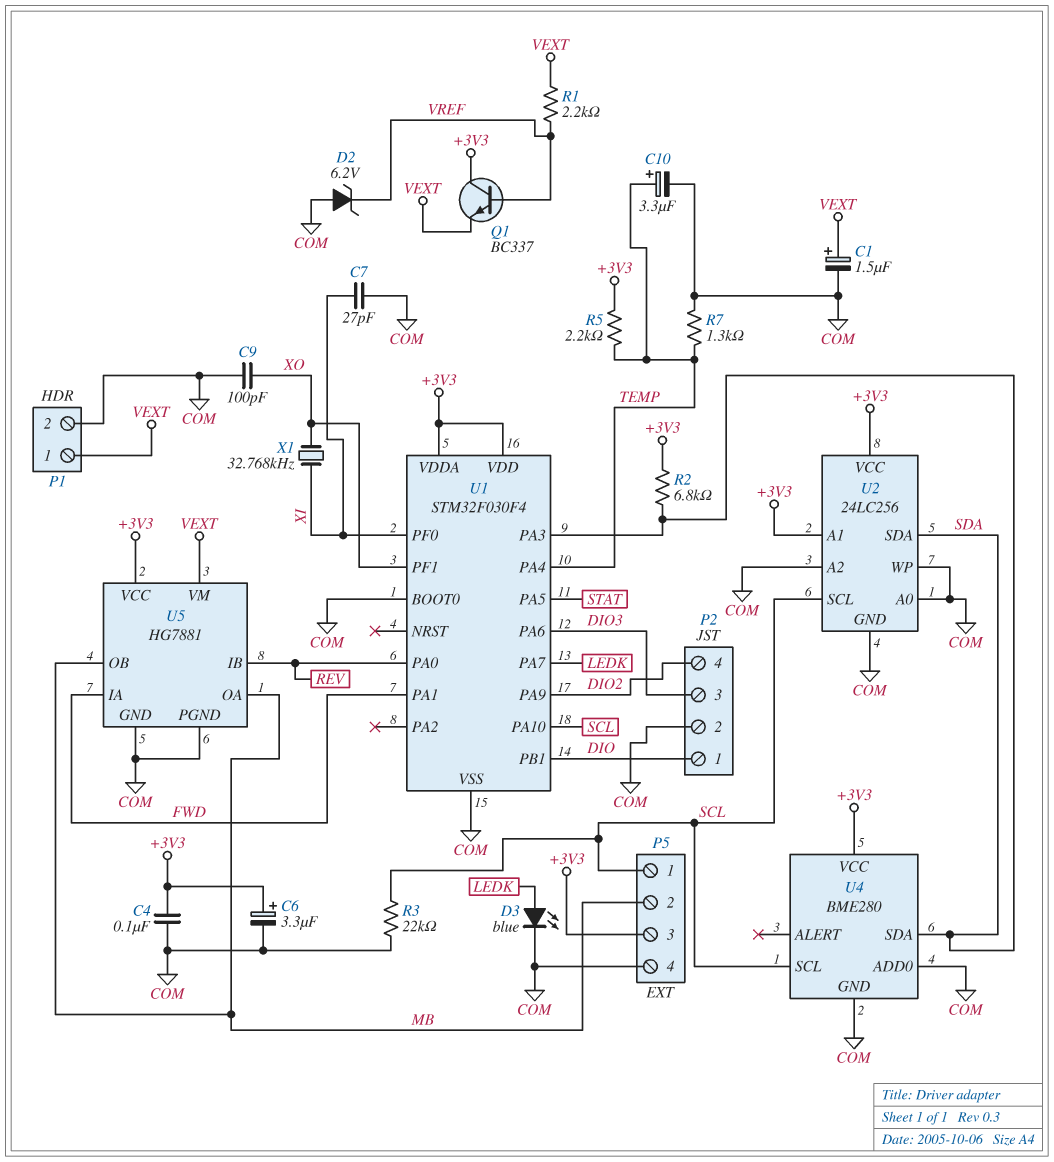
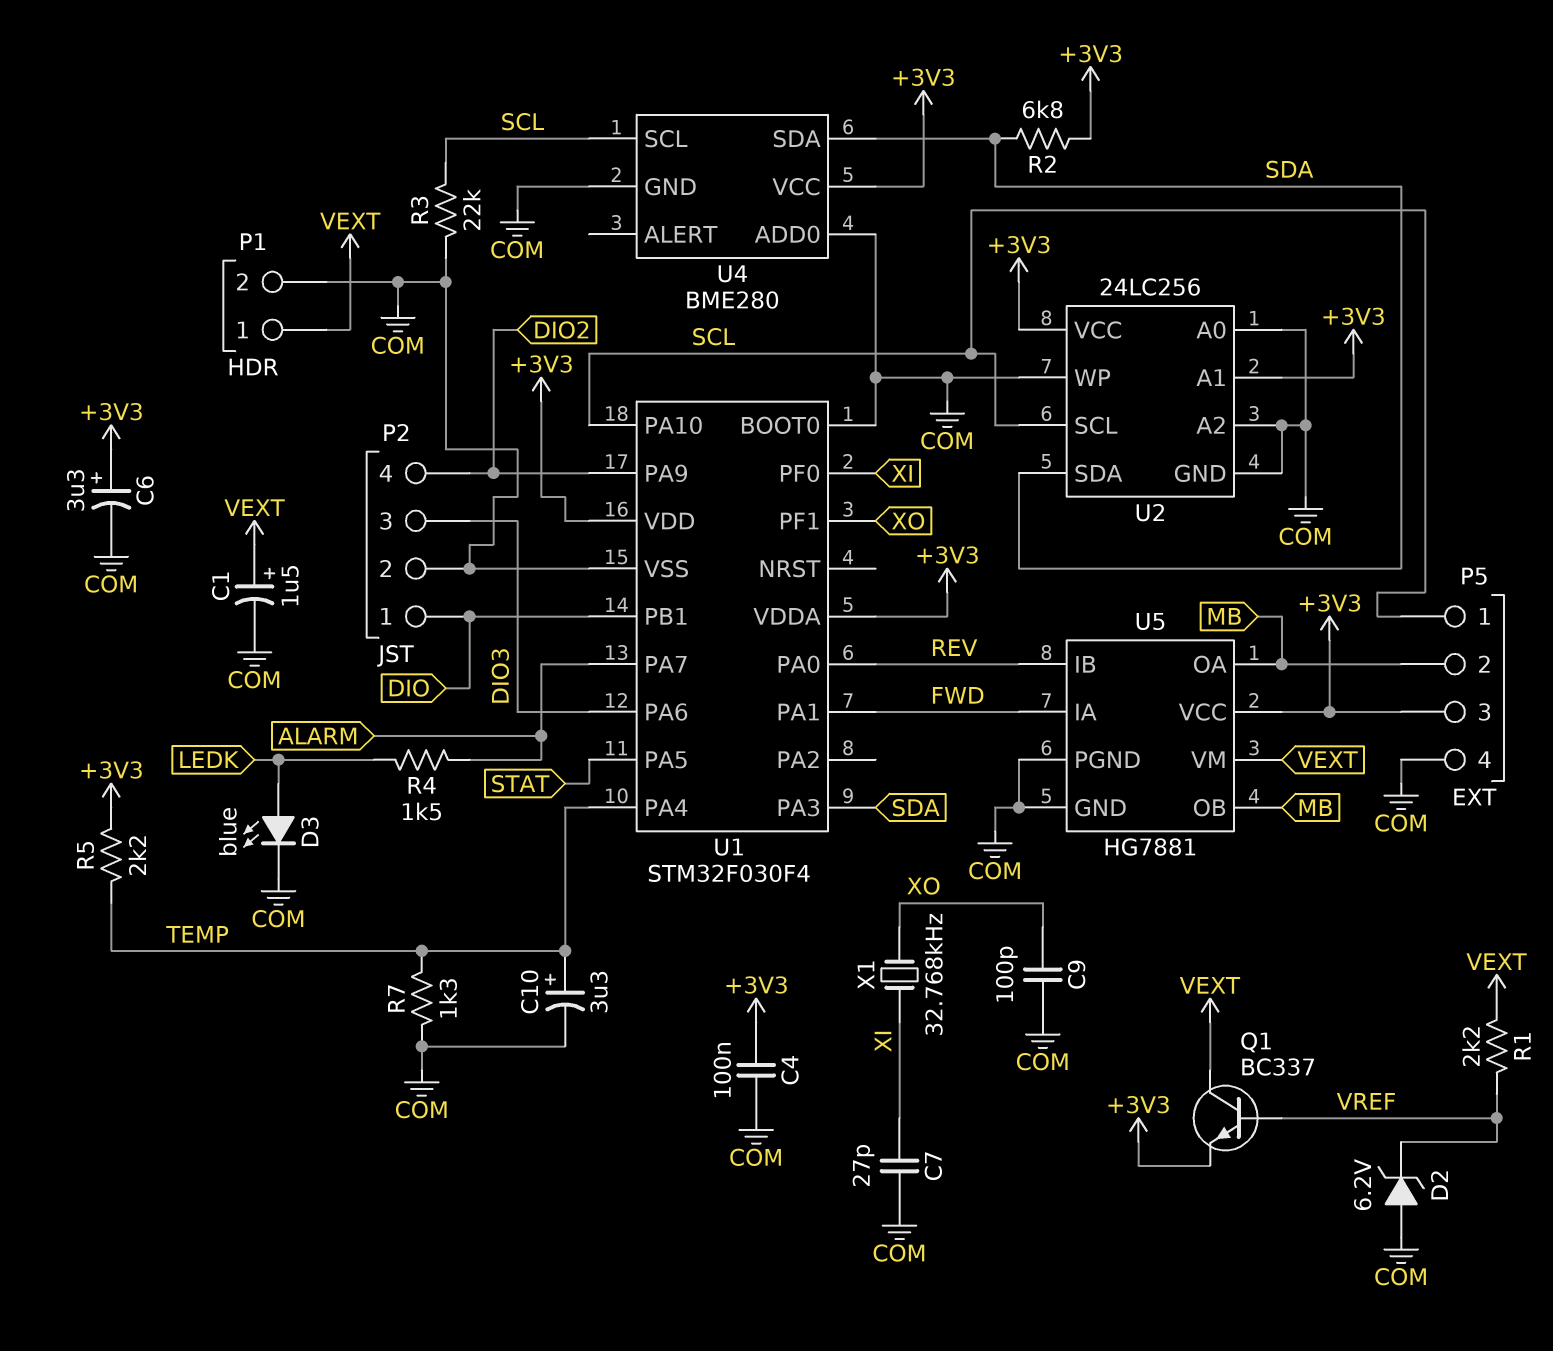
Q1: NPN BC337 (B VREF, C +3V3, E VEXT) -> NPN BC337 (B VREF, C VEXT, E +3V3)
R4: none -> 1.5k (ALARM, LEDK)
U1 pin PA7: LEDK -> ALARM

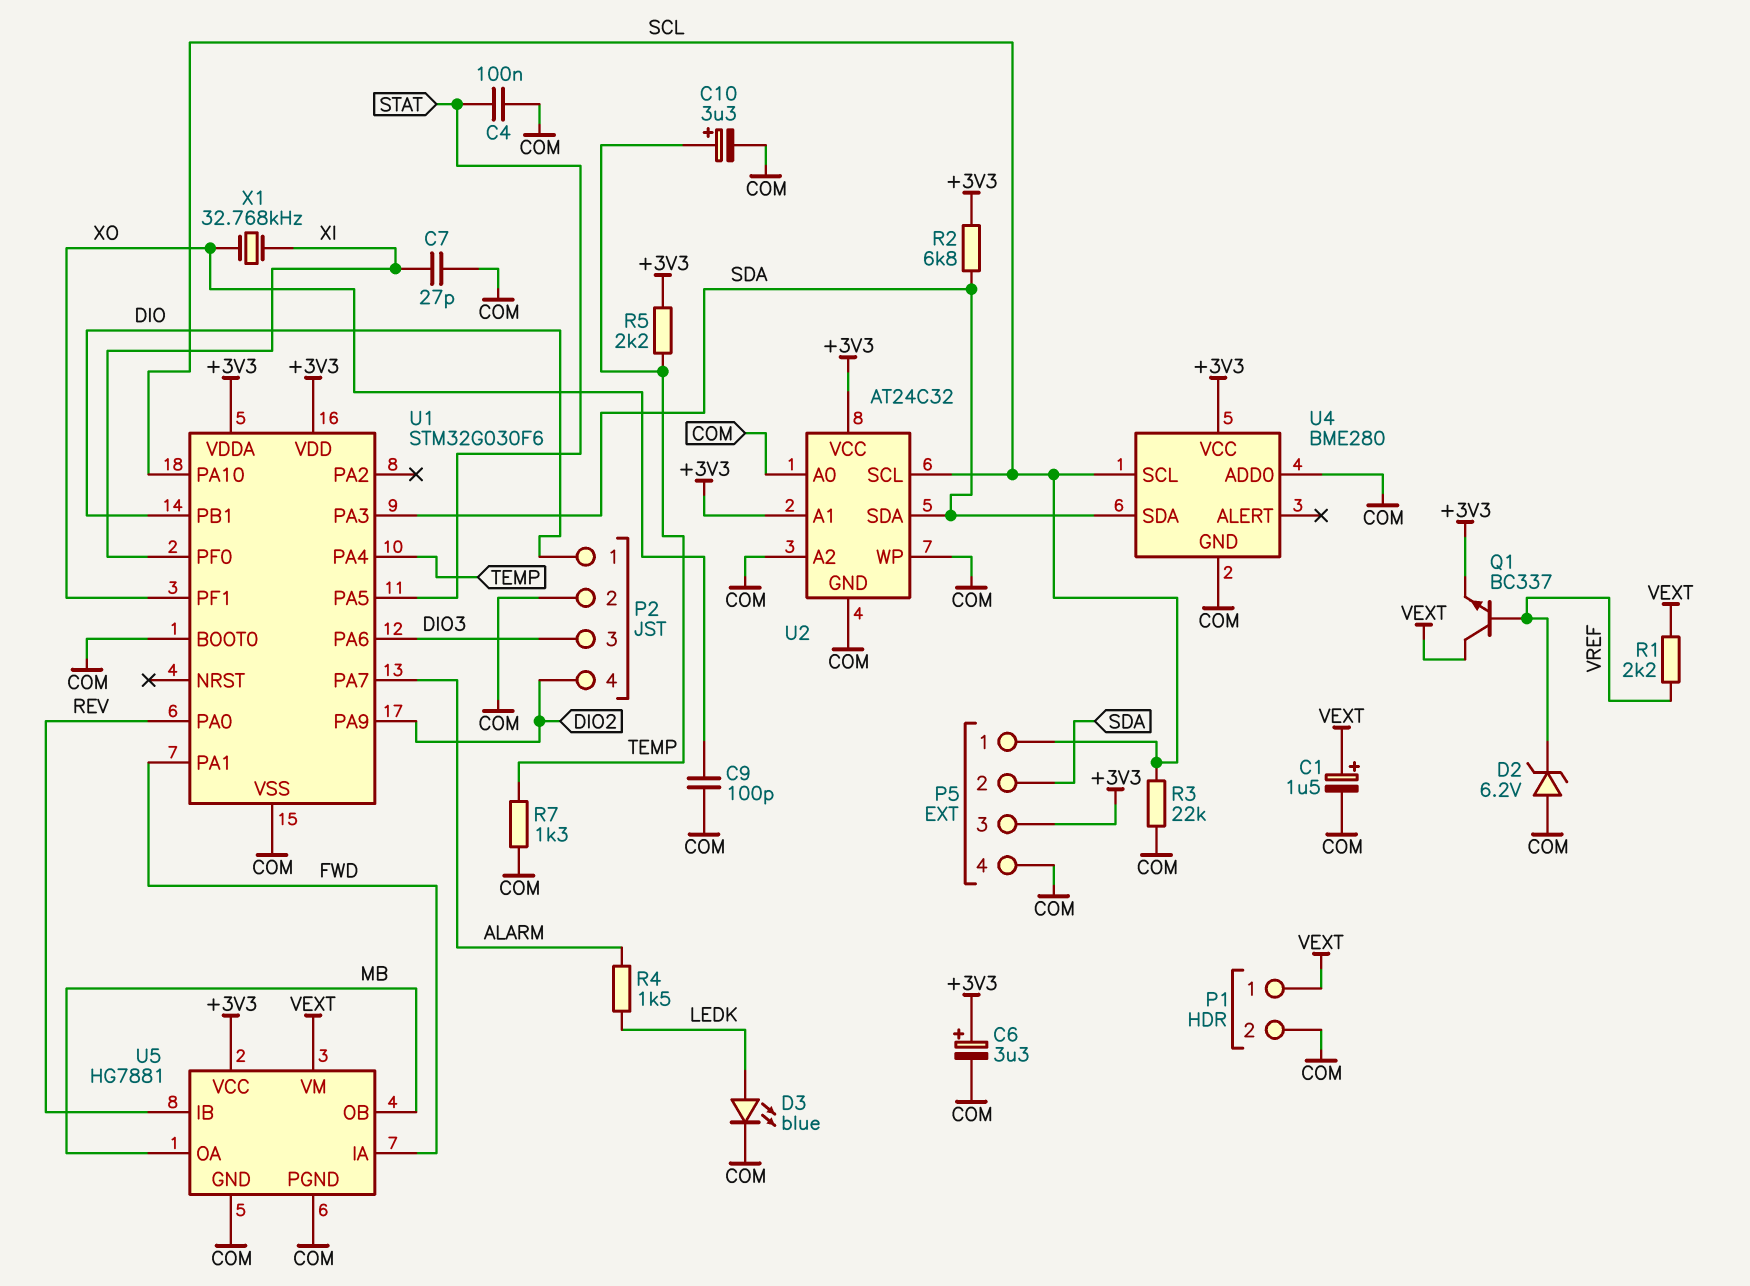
C4: 100nF (+3V3, COM) -> 100nF (COM, STAT)
P5 pin 2: MB -> SDA
U1: STM32F030F4 -> STM32G030F6
U2: 24LC256 -> AT24C32

